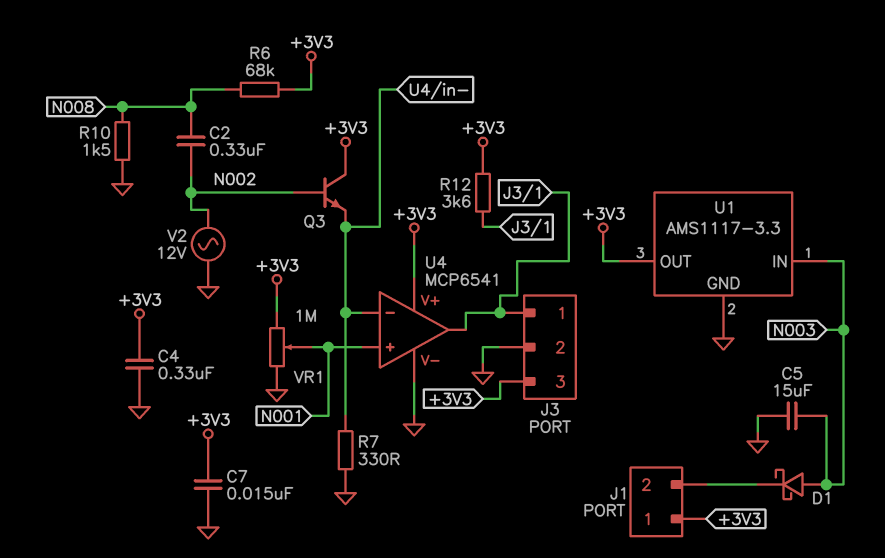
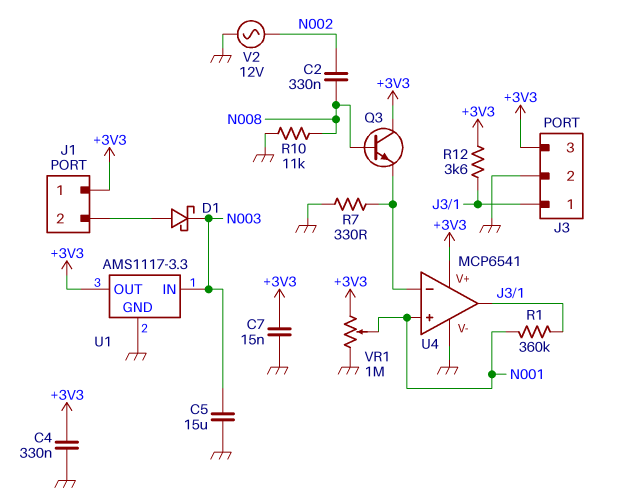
D1: schottky (A N003, K J1/2) -> schottky (A J1/2, K N003)
Q3: NPN (B N002, C +3V3, E U4/in-) -> NPN (B N008, C +3V3, E U4/in-)
R1: none -> 360k (J3/1, N001)
R6: 68k (+3V3, N008) -> none
R10: 1.5k (GND, N008) -> 11k (GND, N008)

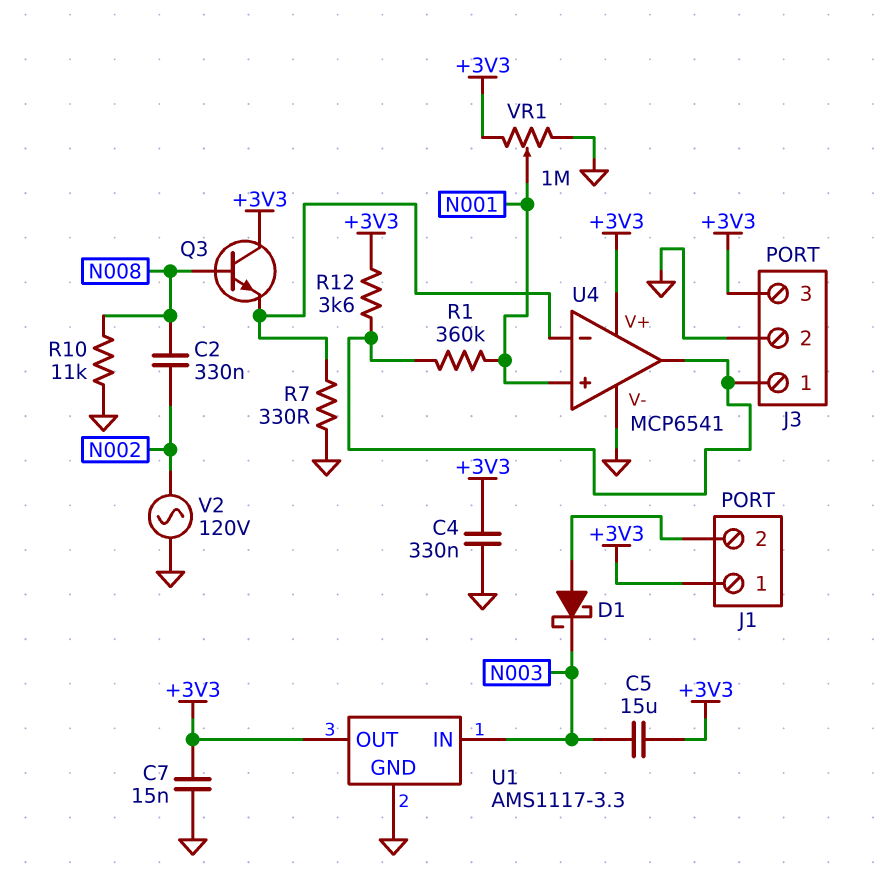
C5: 15uF (GND, N003) -> 15uF (+3V3, N003)
V2: AC 12V (GND, N002) -> AC 120V (GND, N002)

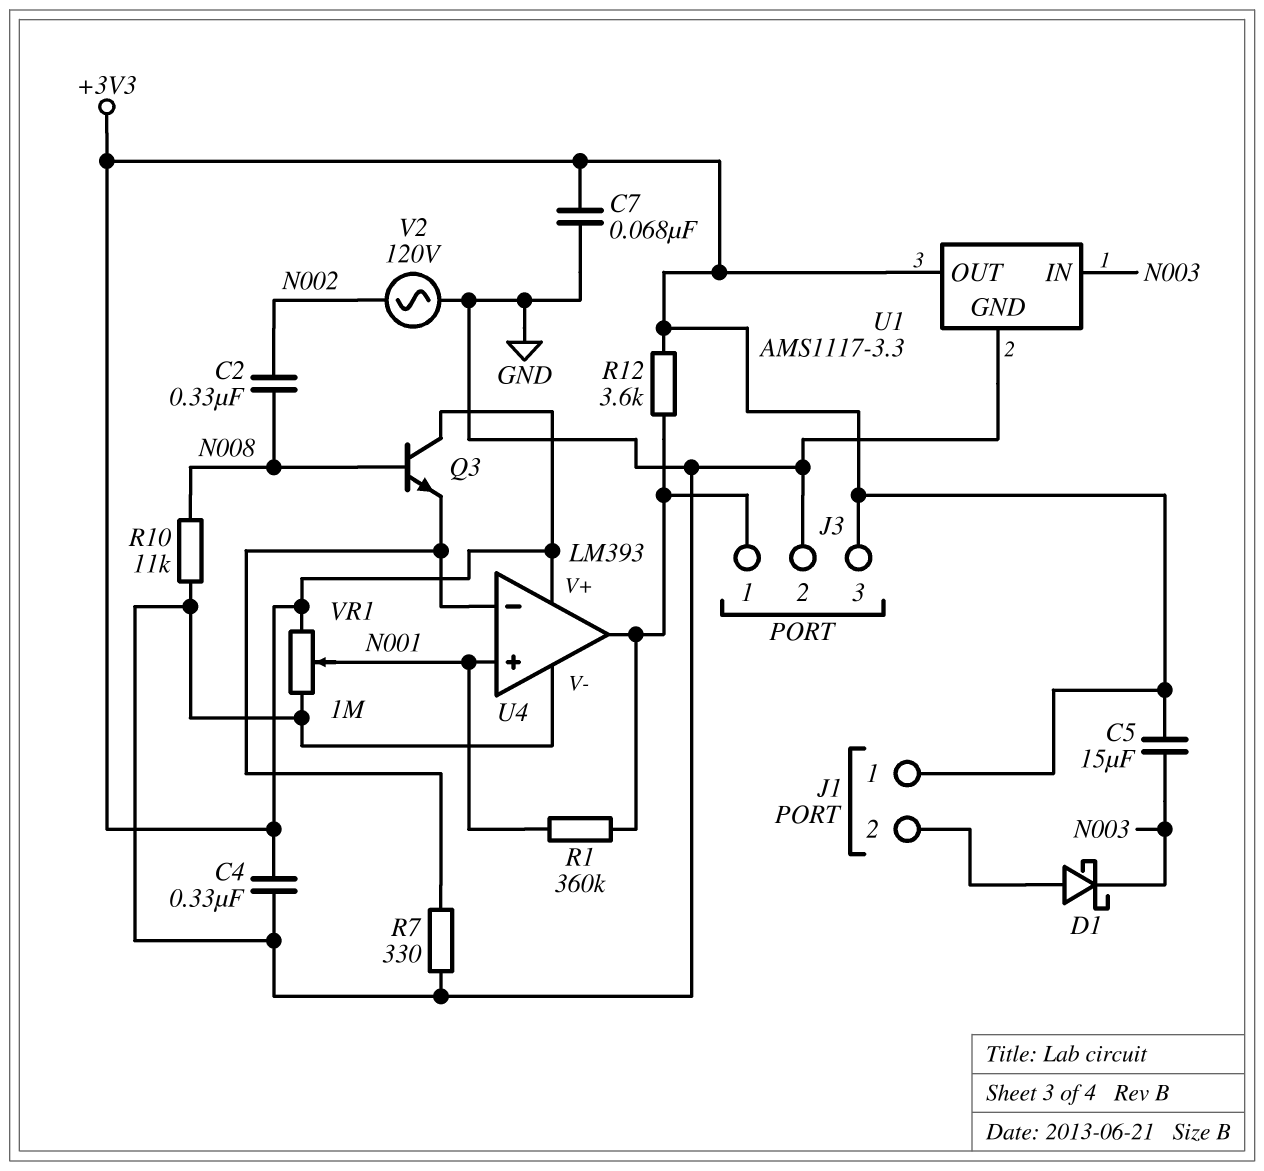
C7: 15nF (+3V3, GND) -> 68nF (+3V3, GND)
U4: MCP6541 -> LM393

